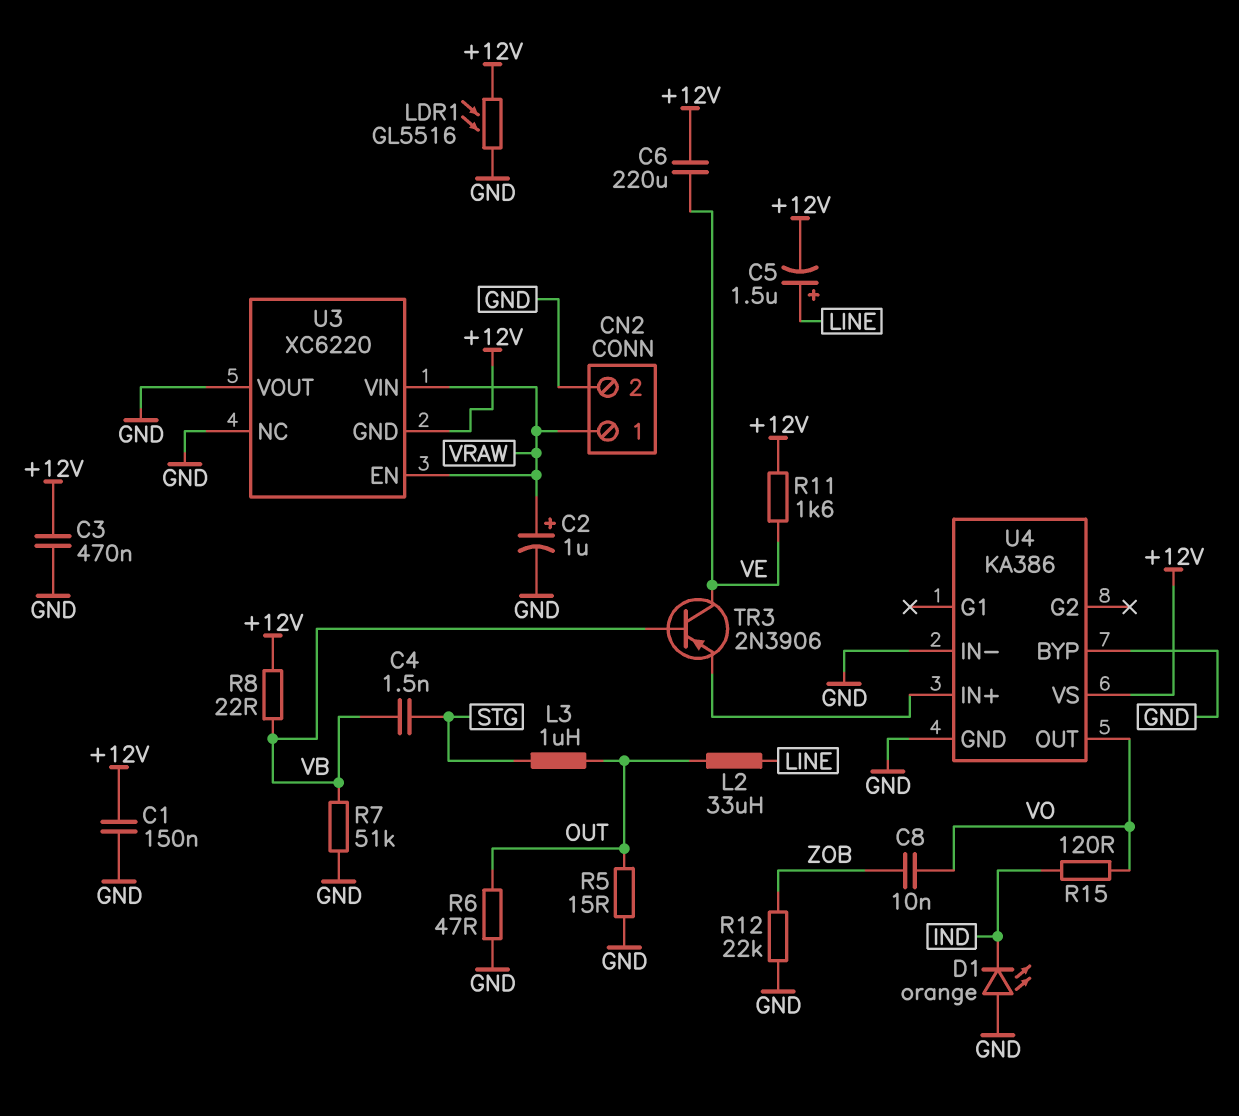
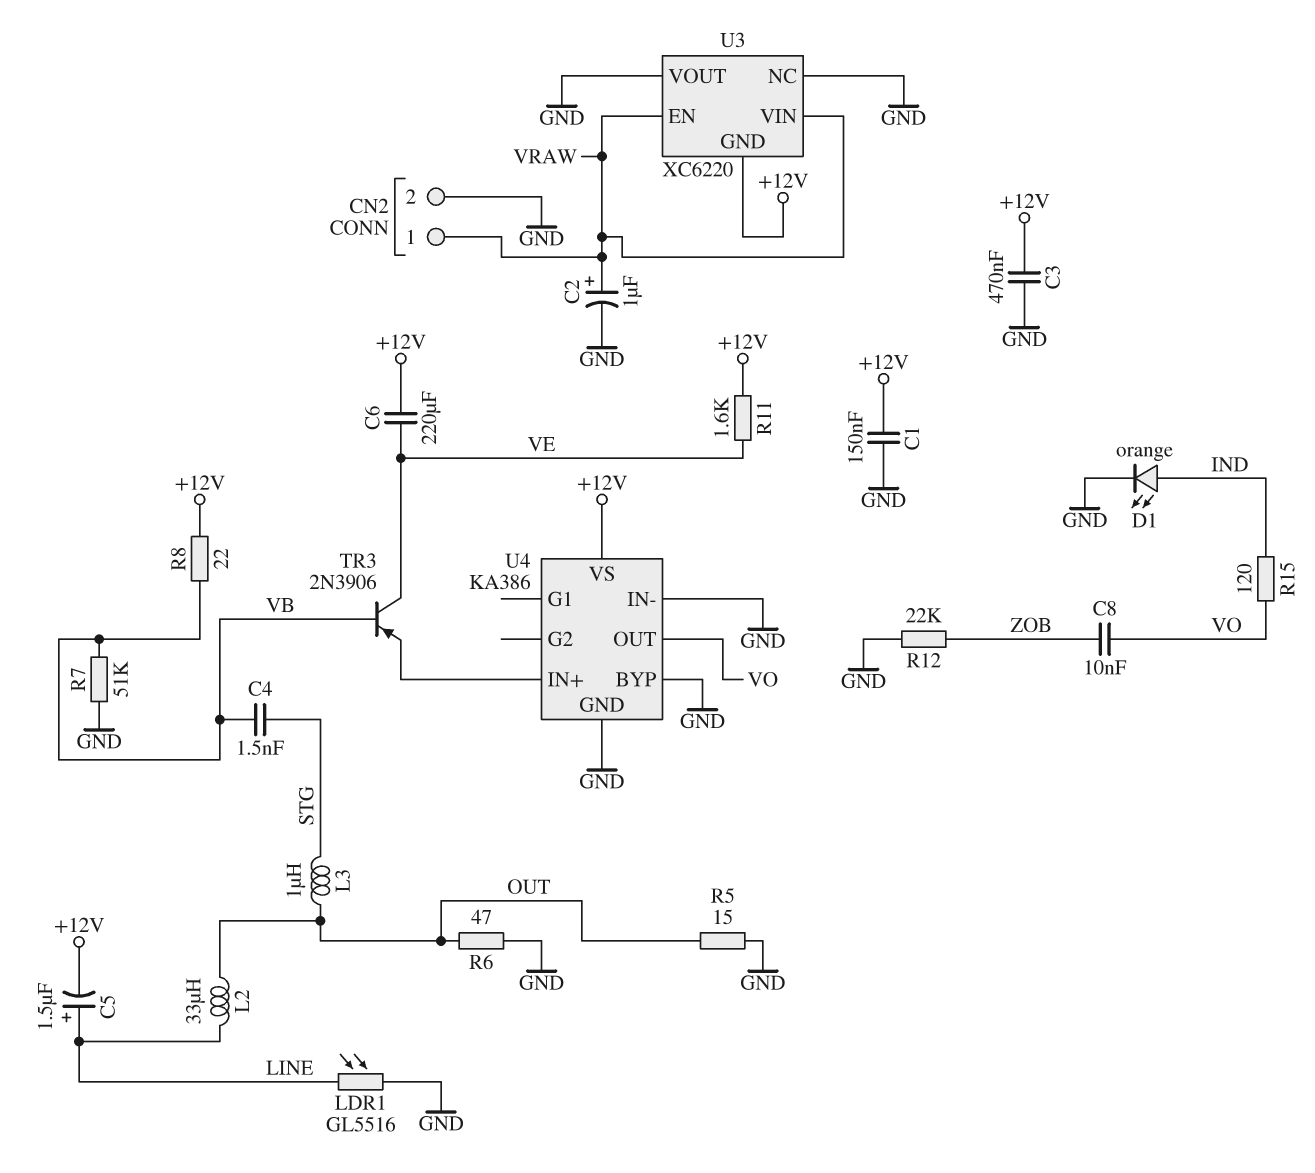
D1: LED orange (A GND, K IND) -> LED orange (A IND, K GND)
LDR1: GL5516 (+12V, GND) -> GL5516 (GND, LINE)

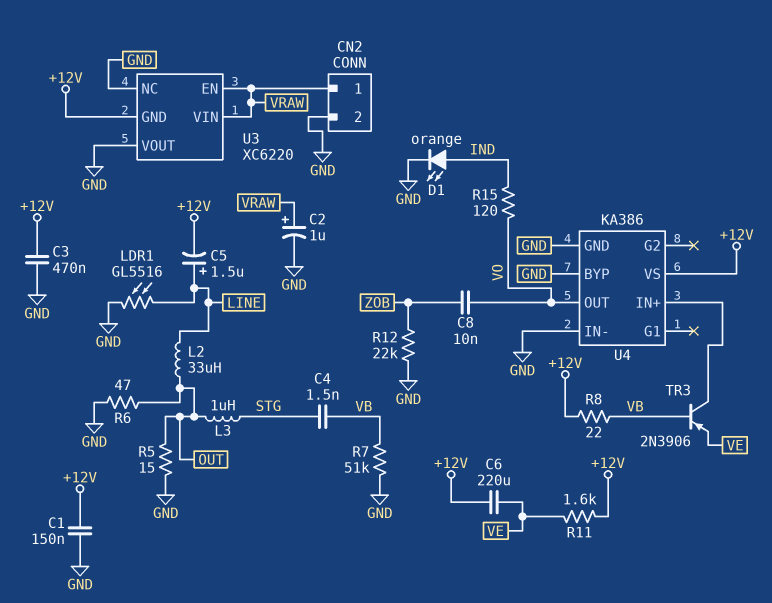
TR3: PNP 2N3906 (B VB, C VE, E U4/IN+) -> PNP 2N3906 (B VB, C U4/IN+, E VE)

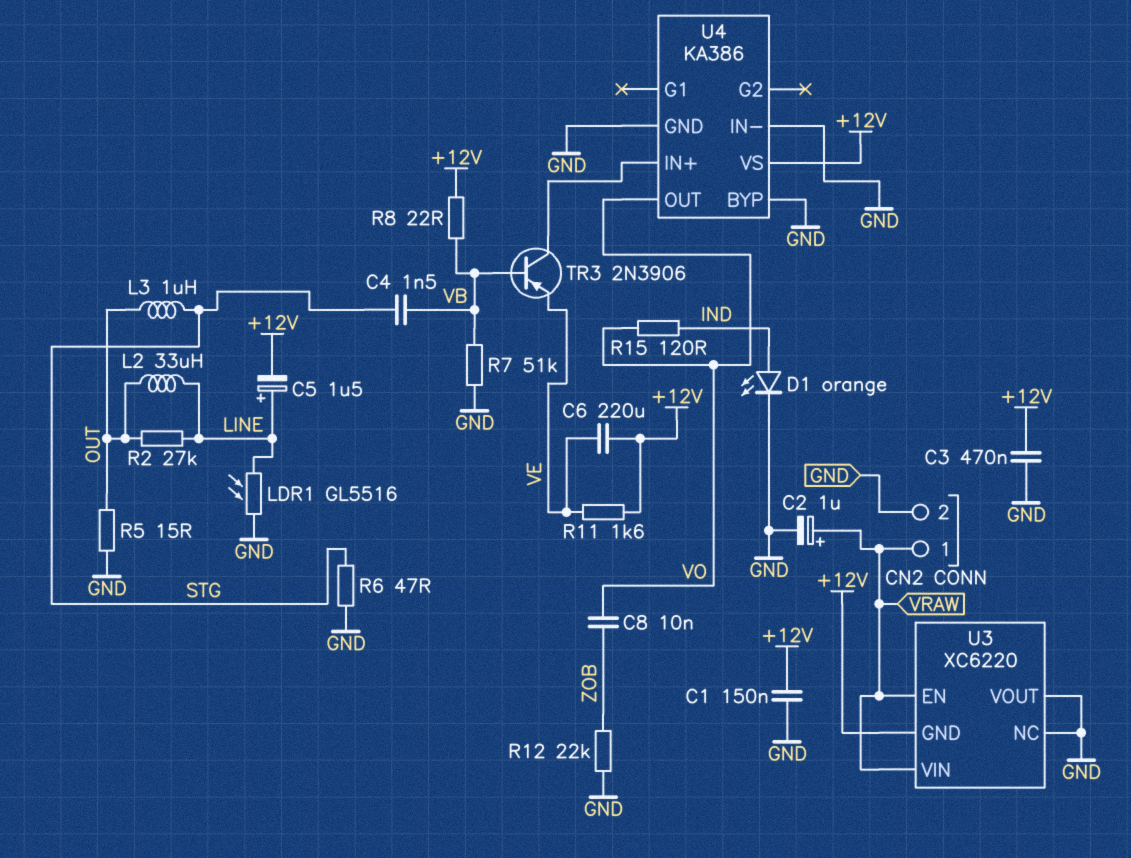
R2: none -> 27k (LINE, OUT)
R6: 47 (GND, OUT) -> 47 (GND, STG)

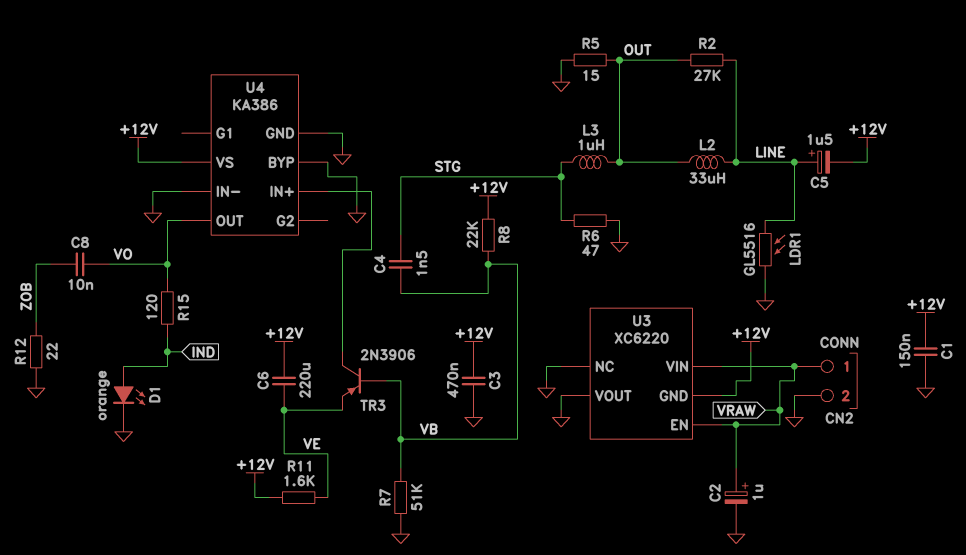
R8: 22 (+12V, VB) -> 22k (+12V, VB)
R12: 22k (GND, ZOB) -> 22 (GND, ZOB)

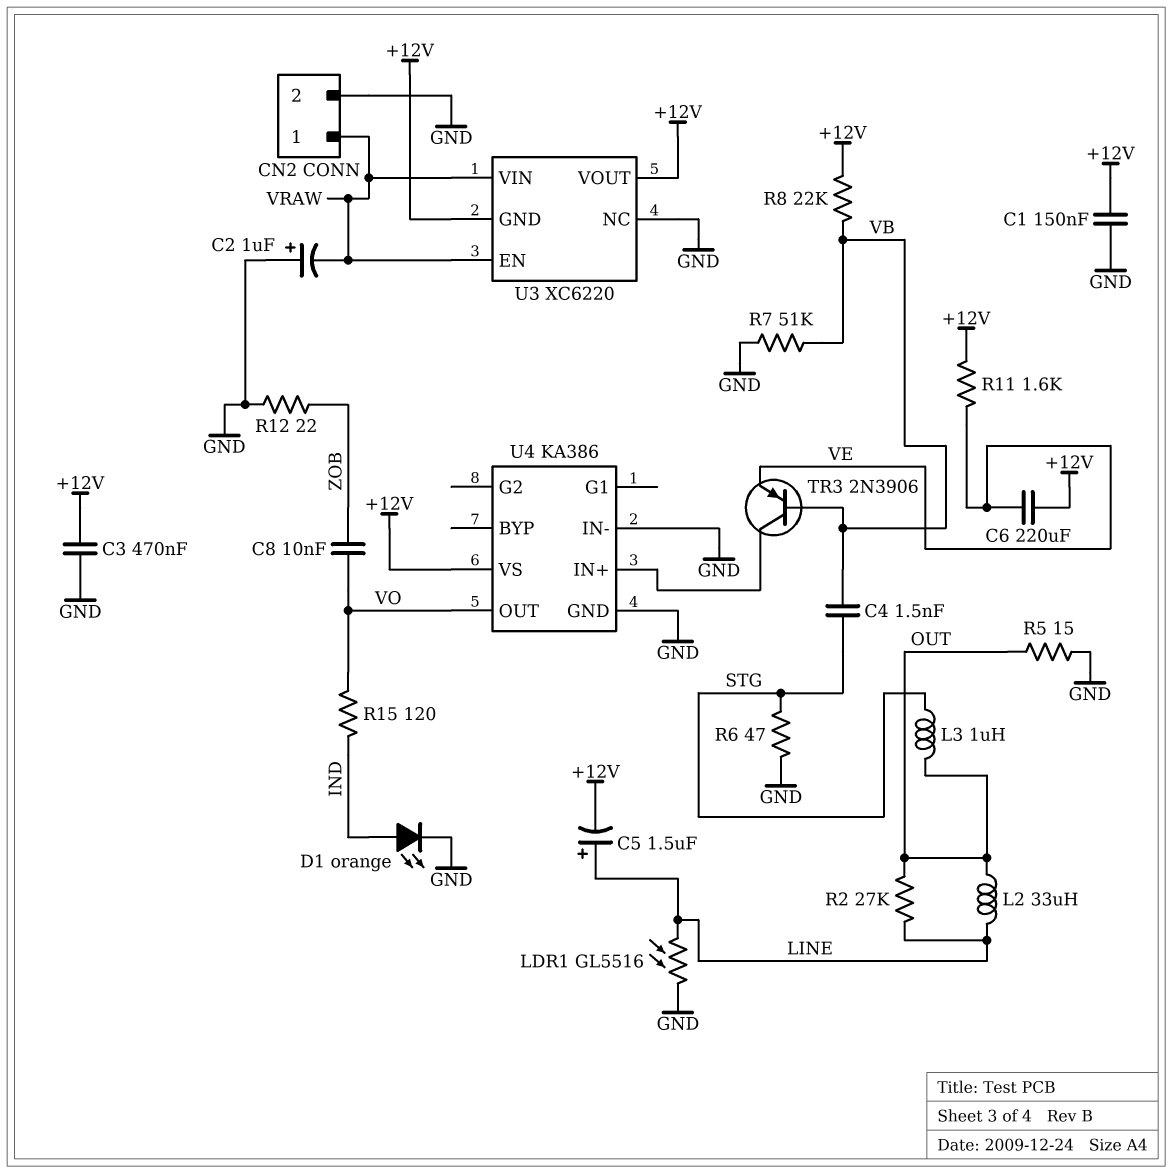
C2: 1uF (plus VRAW, minus GND) -> 1uF (plus GND, minus VRAW)
U3 pin VOUT: GND -> +12V
U4 pin BYP: GND -> none

